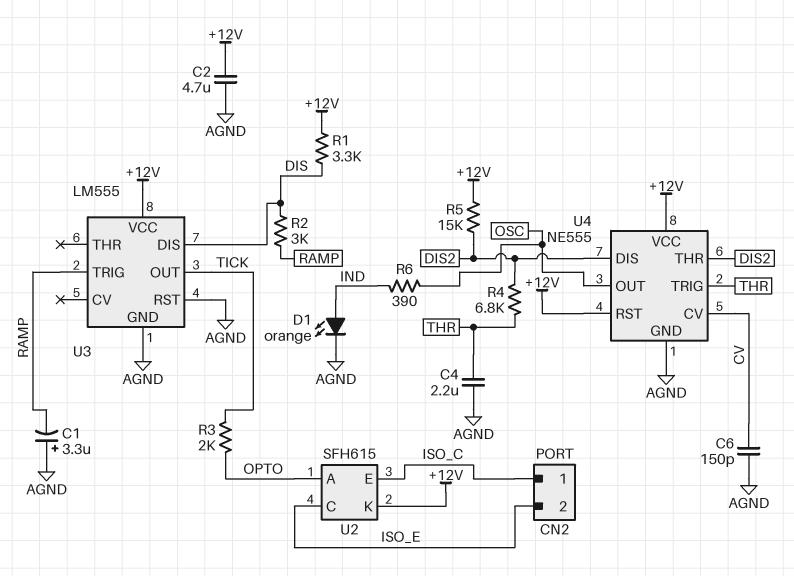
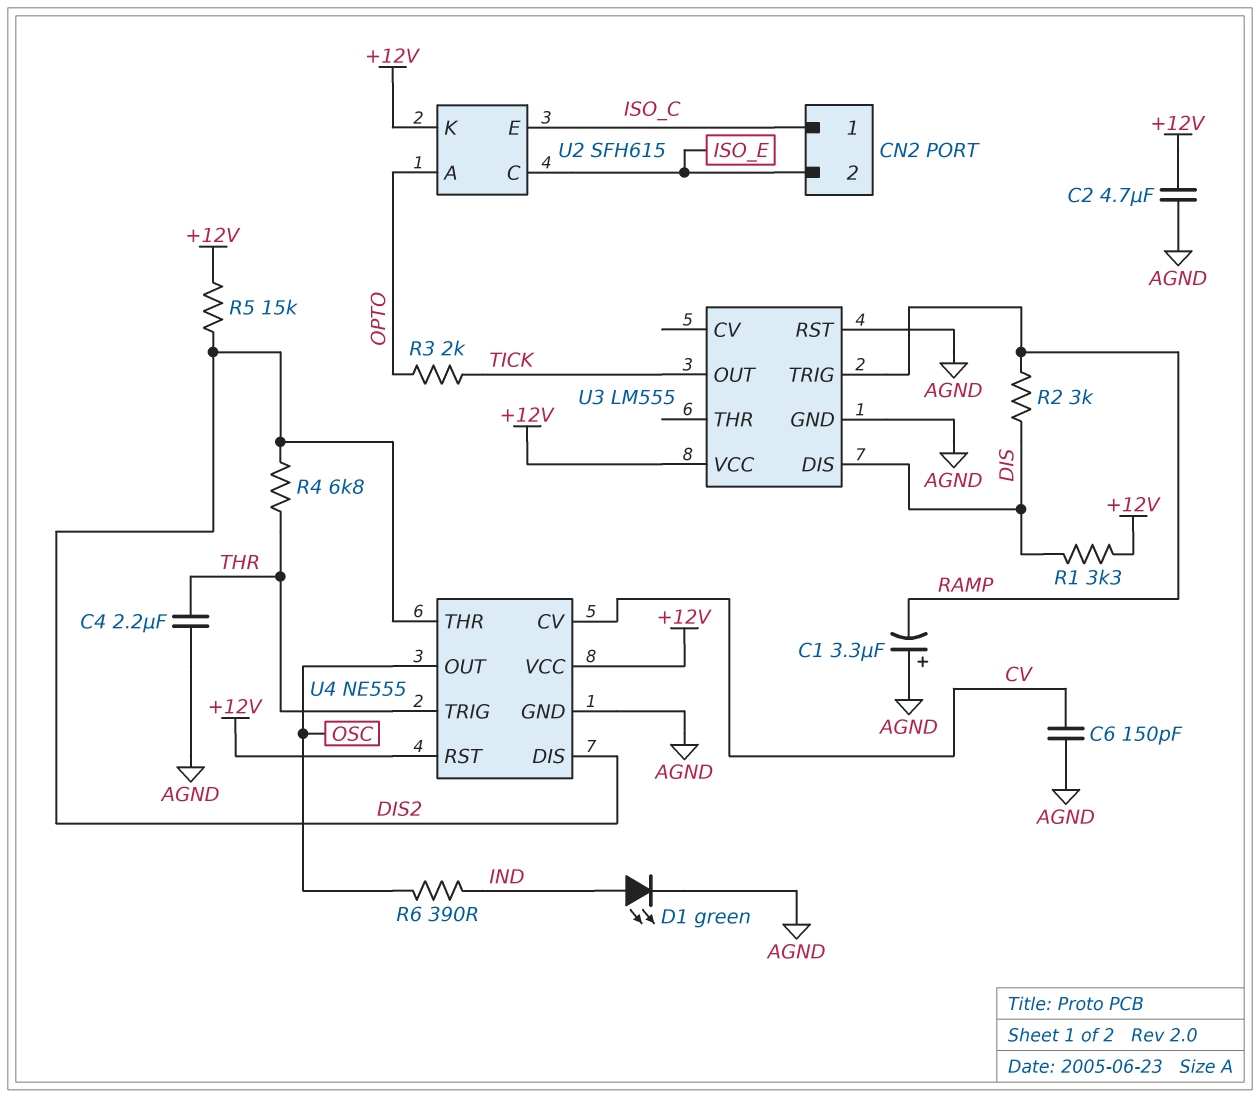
D1: LED orange (A IND, K AGND) -> LED green (A IND, K AGND)

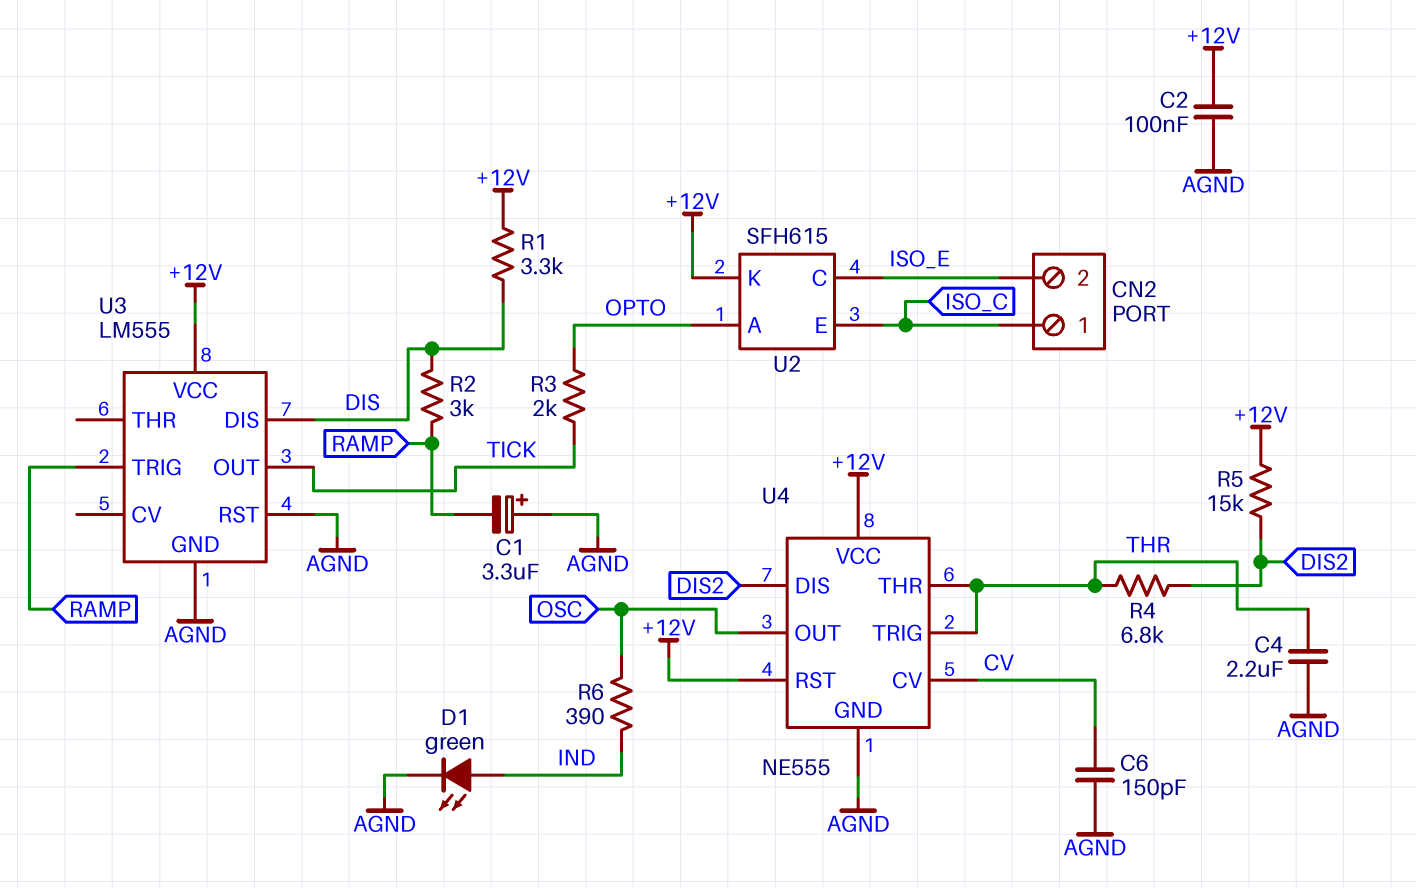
C2: 4.7uF (+12V, AGND) -> 100nF (+12V, AGND)
U4 pin THR: DIS2 -> THR

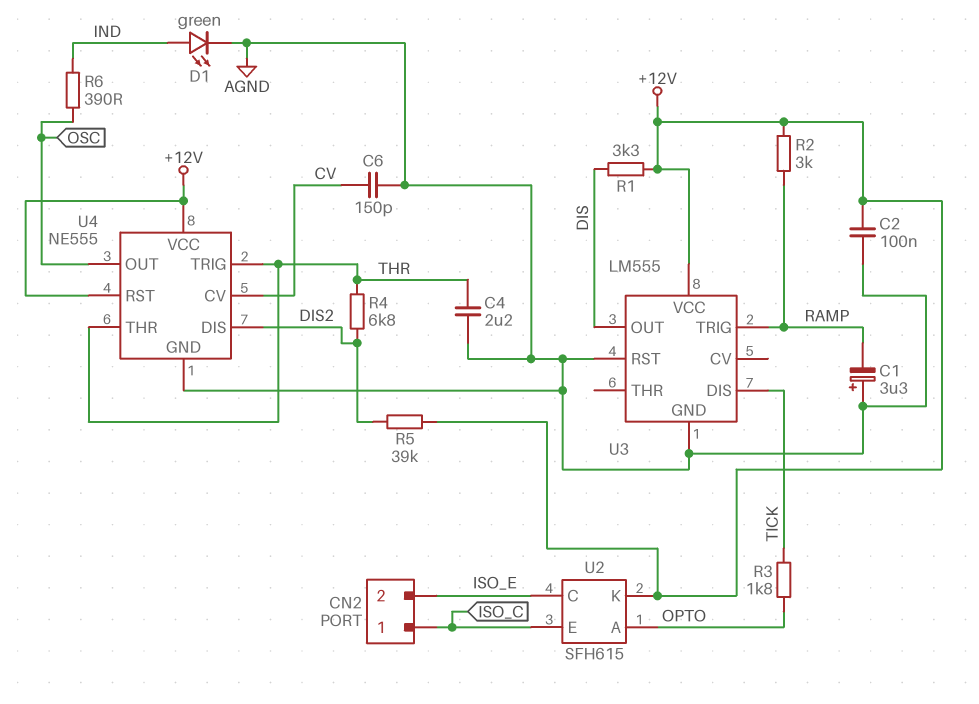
R2: 3k (DIS, RAMP) -> 3k (+12V, RAMP)
R3: 2k (OPTO, TICK) -> 1.8k (OPTO, TICK)
R5: 15k (+12V, DIS2) -> 39k (+12V, DIS2)
U3 pin DIS: DIS -> TICK
U3 pin OUT: TICK -> DIS

